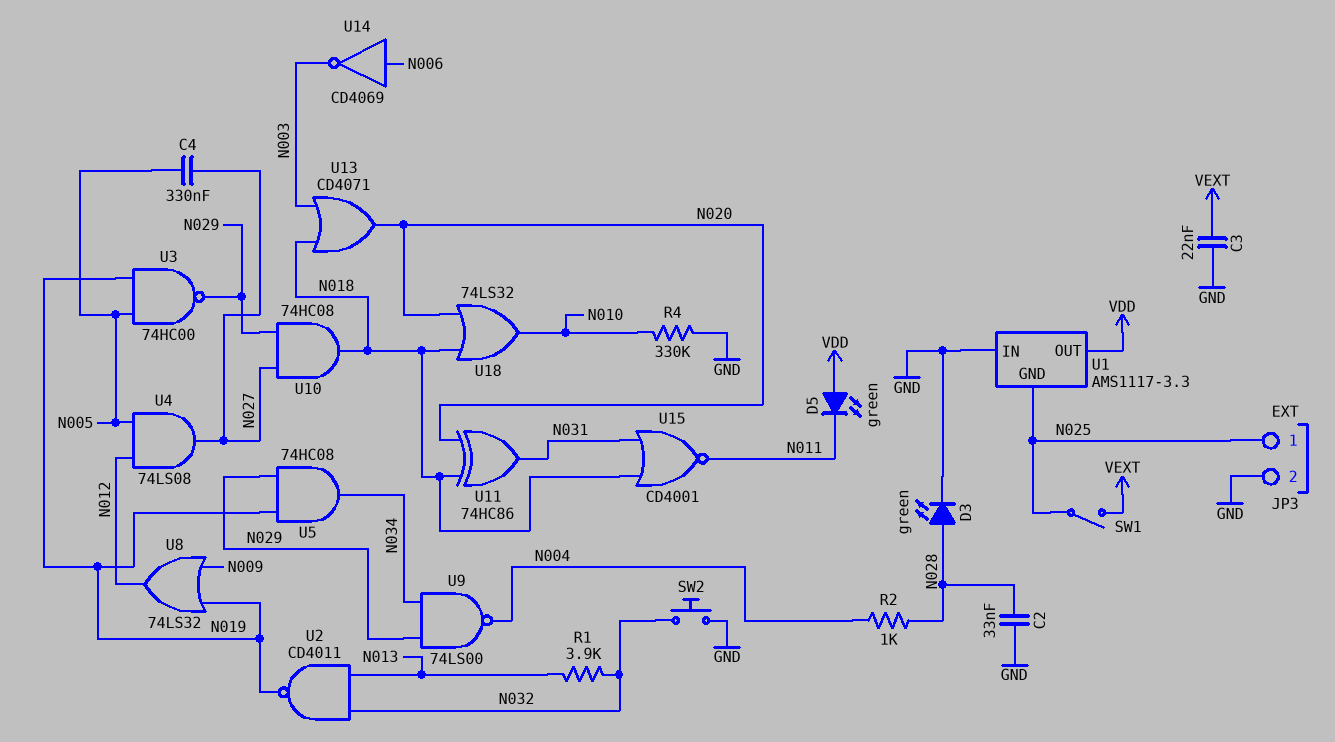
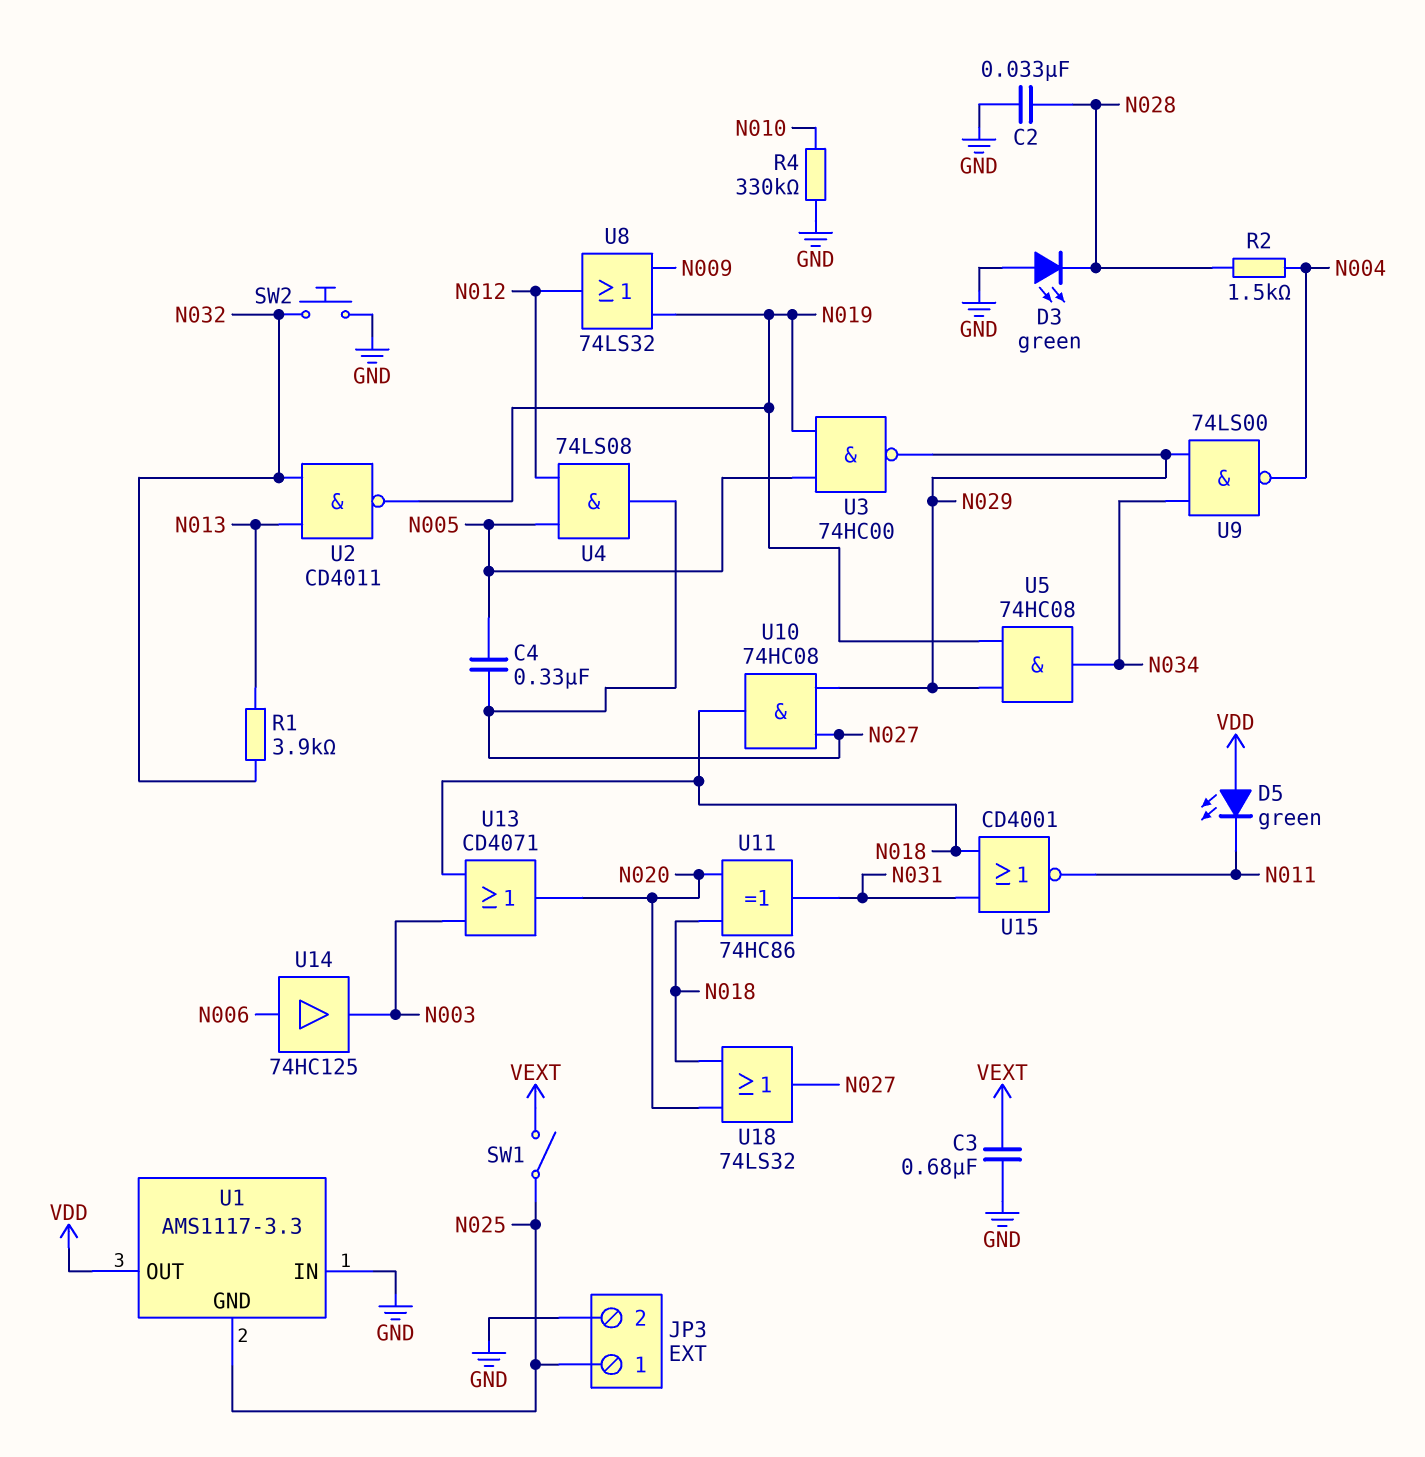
C3: 22nF (GND, VEXT) -> 680nF (GND, VEXT)
D3: LED green (A N028, K GND) -> LED green (A GND, K N028)
R2: 1k (N004, N028) -> 1.5k (N004, N028)
U14: NOT CD4069 (in N006, out N003) -> buffer 74HC125 (in N006, out N003)
U18: OR 74LS32 (in N018, in N020, out N010) -> OR 74LS32 (in N018, in N020, out N027)

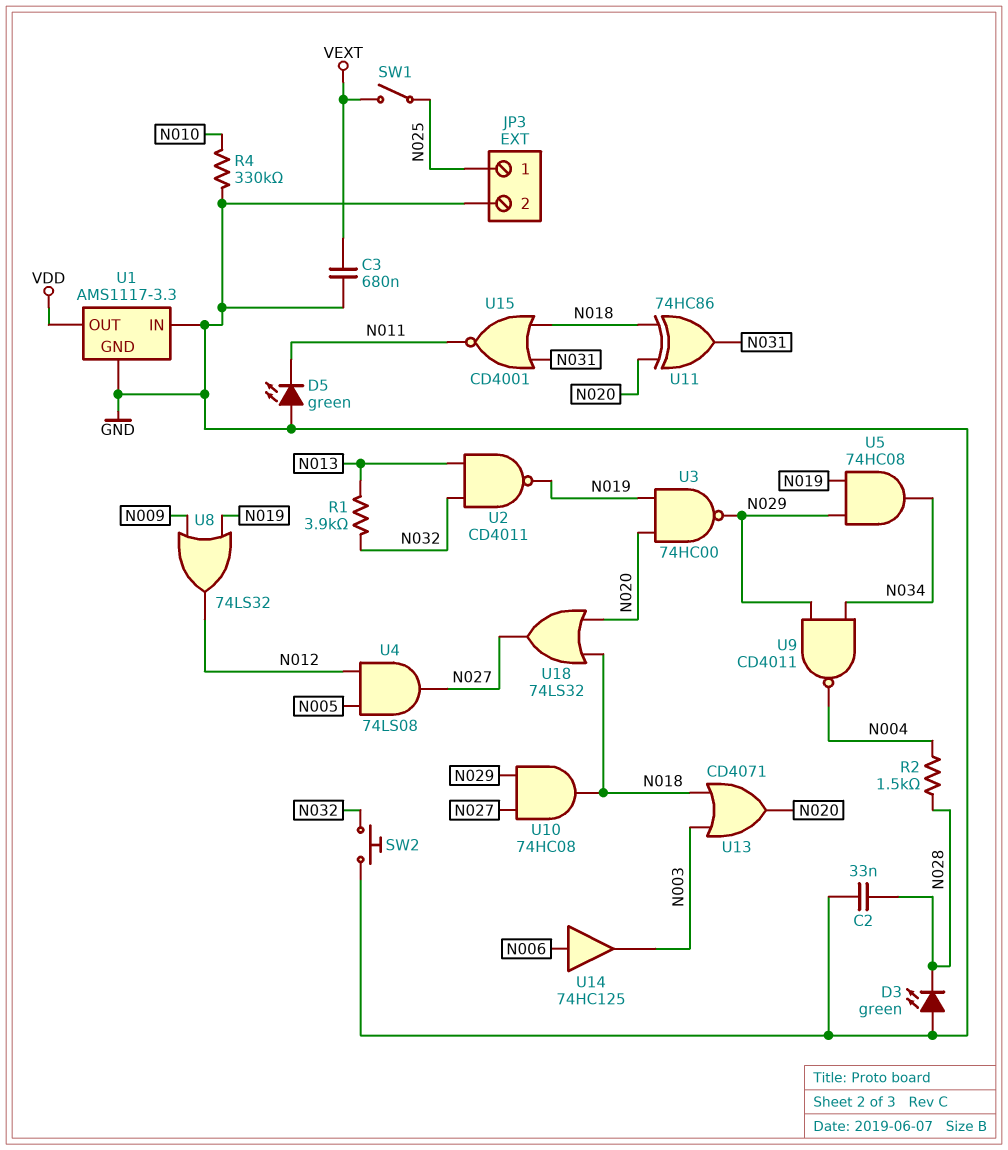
C4: 330nF (N005, N027) -> none
D5: LED green (A VDD, K N011) -> LED green (A GND, K N011)
U1 pin GND: N025 -> GND
U3: NAND 74HC00 (in N005, in N019, out N029) -> NAND 74HC00 (in N019, in N020, out N029)
U9: NAND 74LS00 (in N029, in N034, out N004) -> NAND CD4011 (in N029, in N034, out N004)

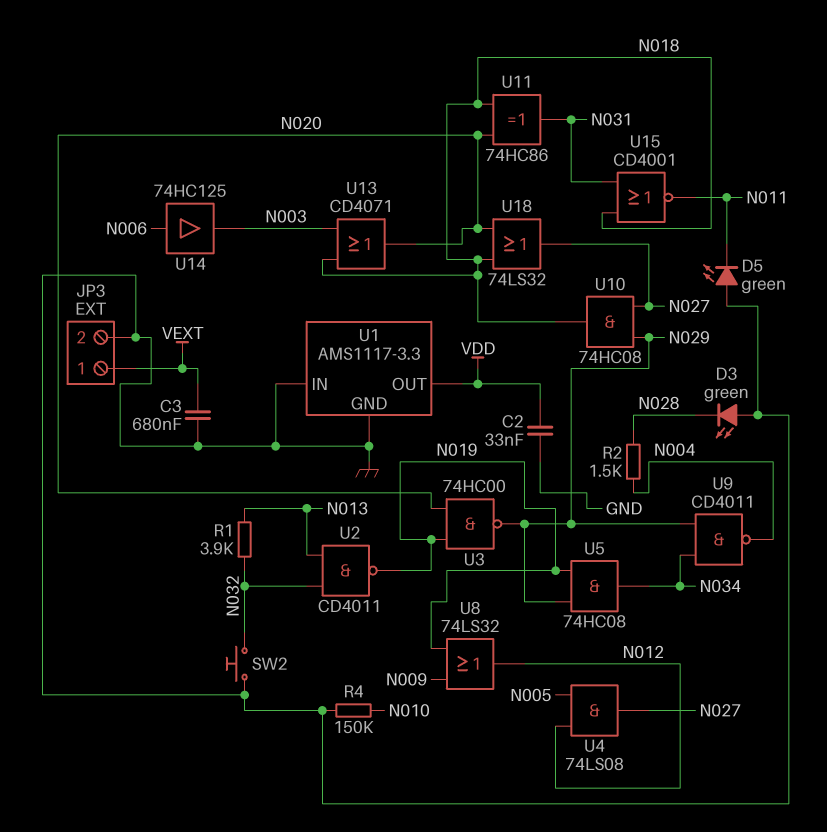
C2: 33nF (GND, N028) -> 33nF (GND, VDD)
JP3 pin 1: N025 -> VEXT
R4: 330k (GND, N010) -> 150k (GND, N010)
SW1: switch (N025, VEXT) -> none

